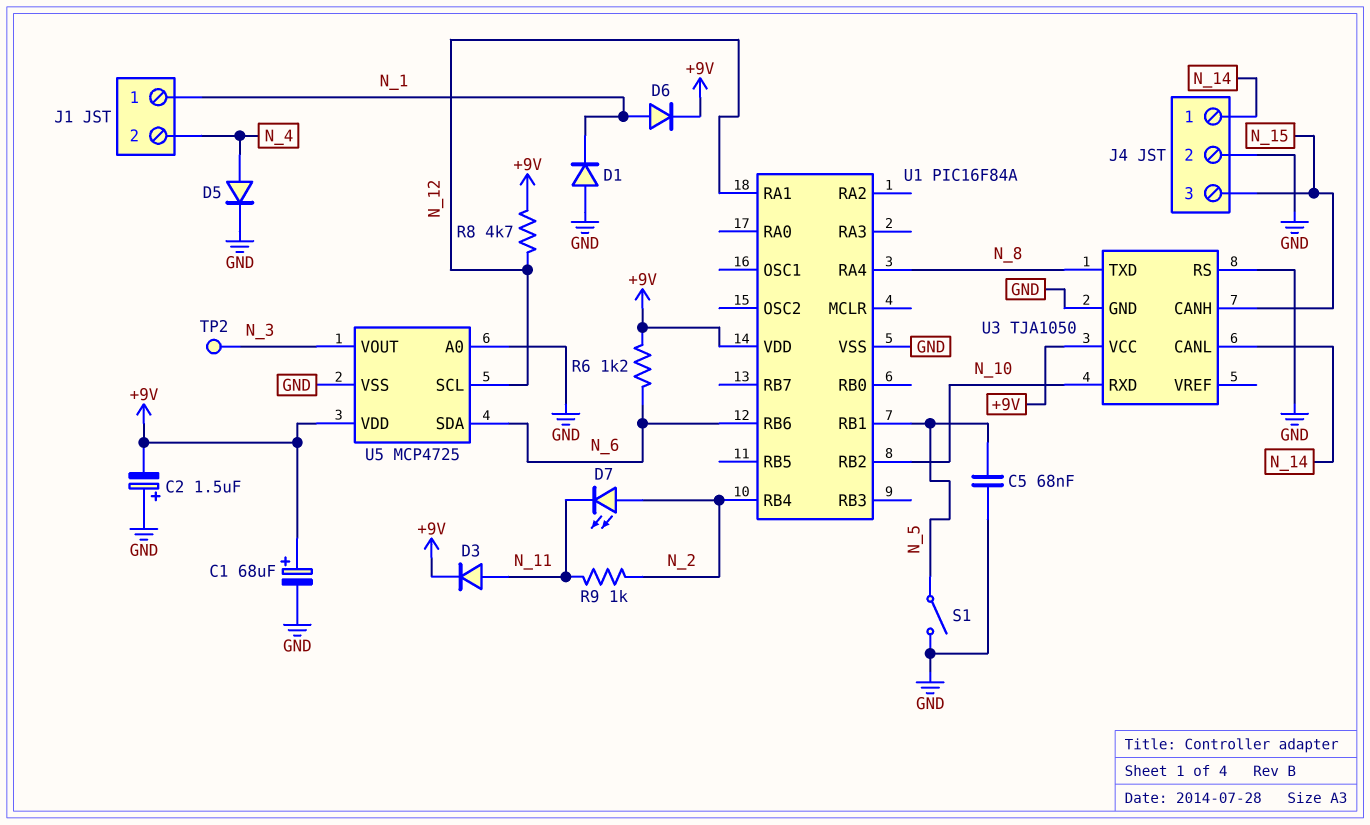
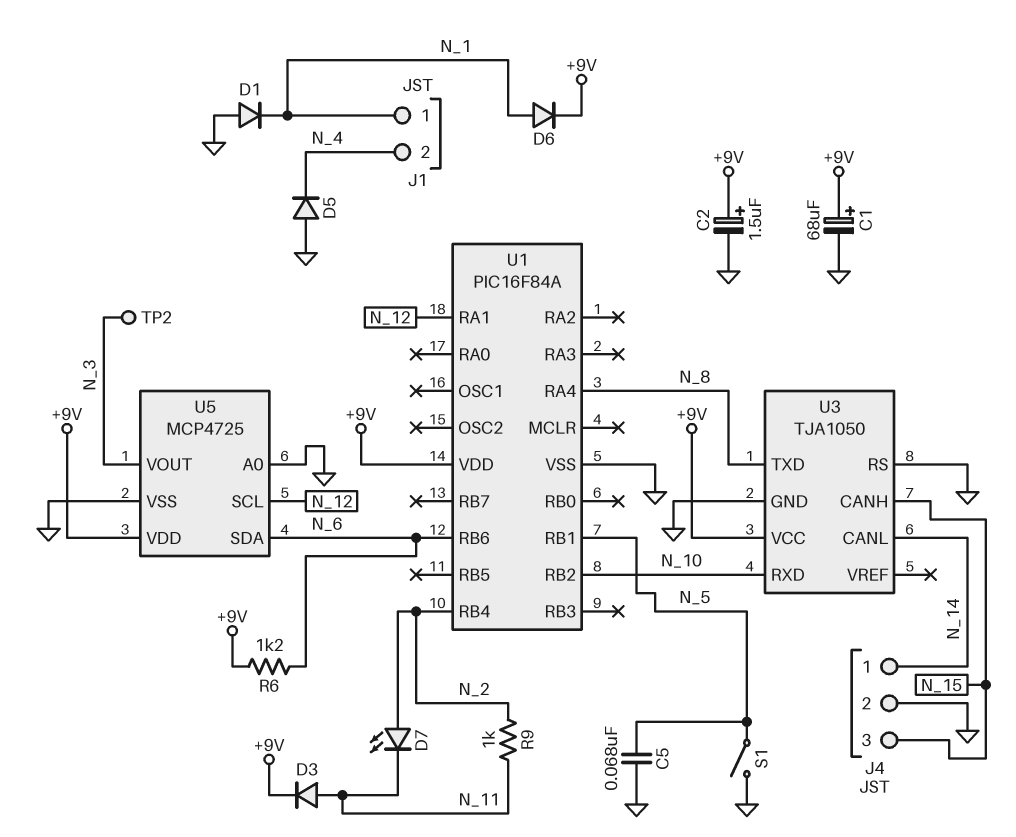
C2: 1.5uF (plus GND, minus +9V) -> 1.5uF (plus +9V, minus GND)
D5: diode (A N_4, K GND) -> diode (A GND, K N_4)
R8: 4.7k (+9V, N_12) -> none

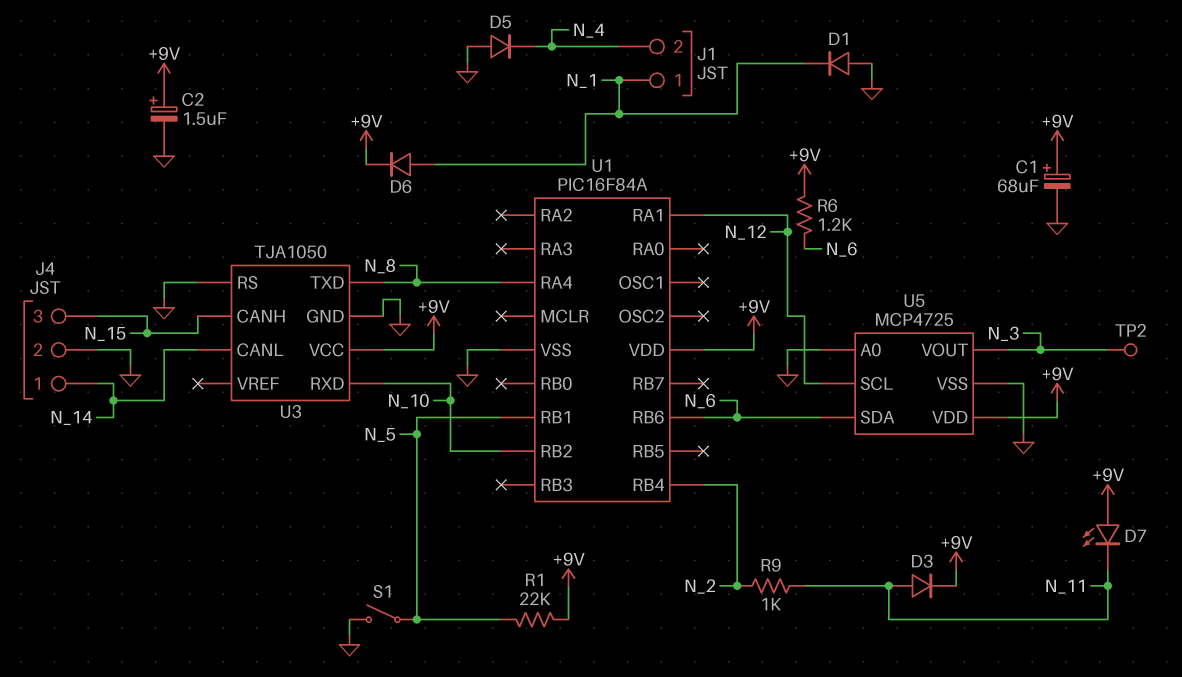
C5: 68nF (GND, N_5) -> none
D7: LED (A N_2, K N_11) -> LED (A +9V, K N_11)
R1: none -> 22k (+9V, N_5)

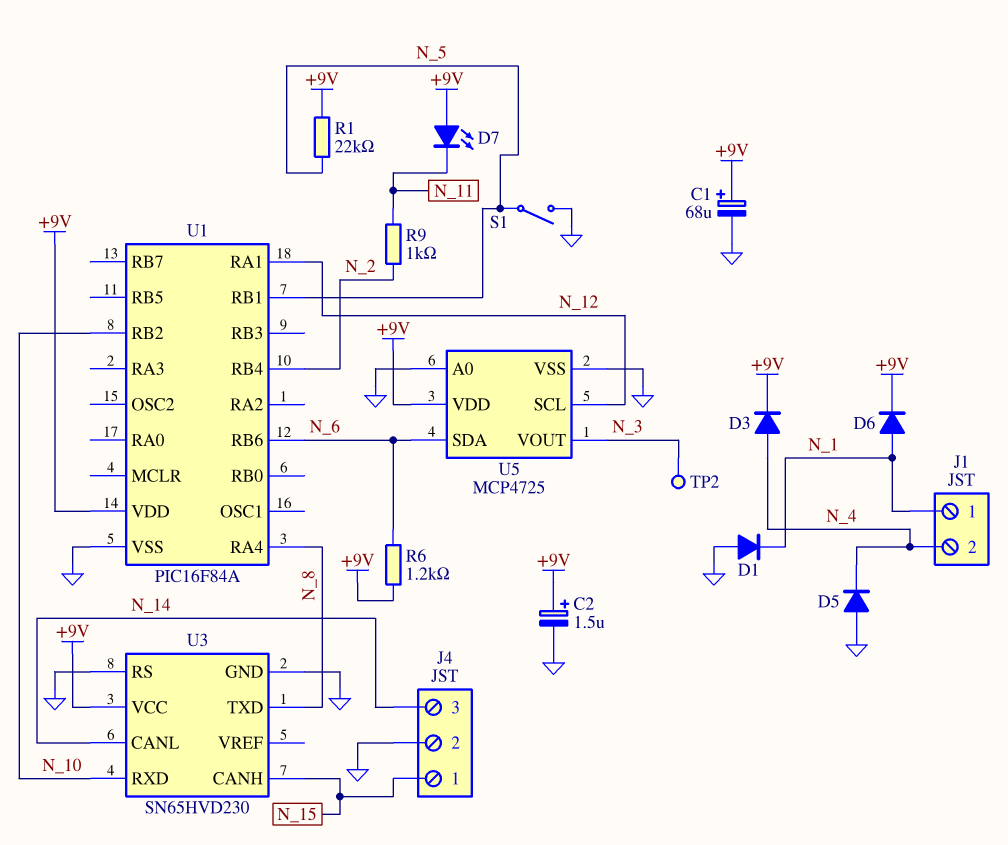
D3: diode (A N_11, K +9V) -> diode (A N_4, K +9V)
J4 pin 1: N_14 -> N_15
J4 pin 3: N_15 -> N_14
U3: TJA1050 -> SN65HVD230

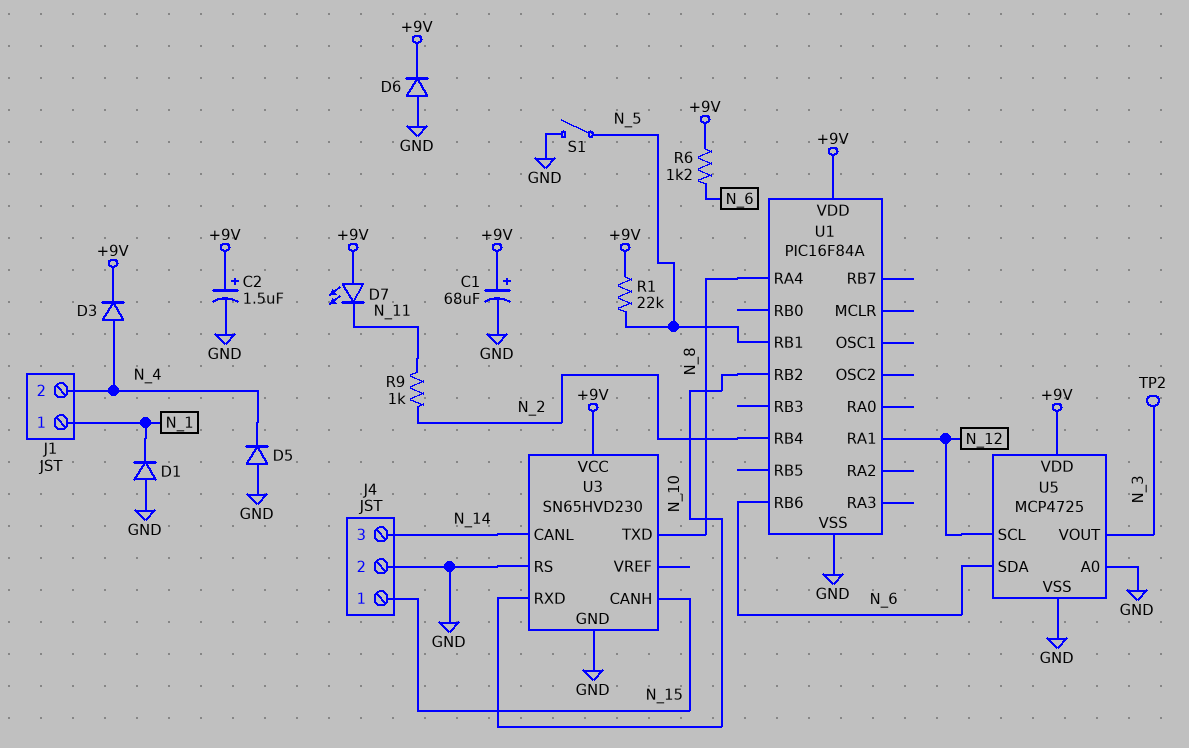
D6: diode (A N_1, K +9V) -> diode (A GND, K +9V)

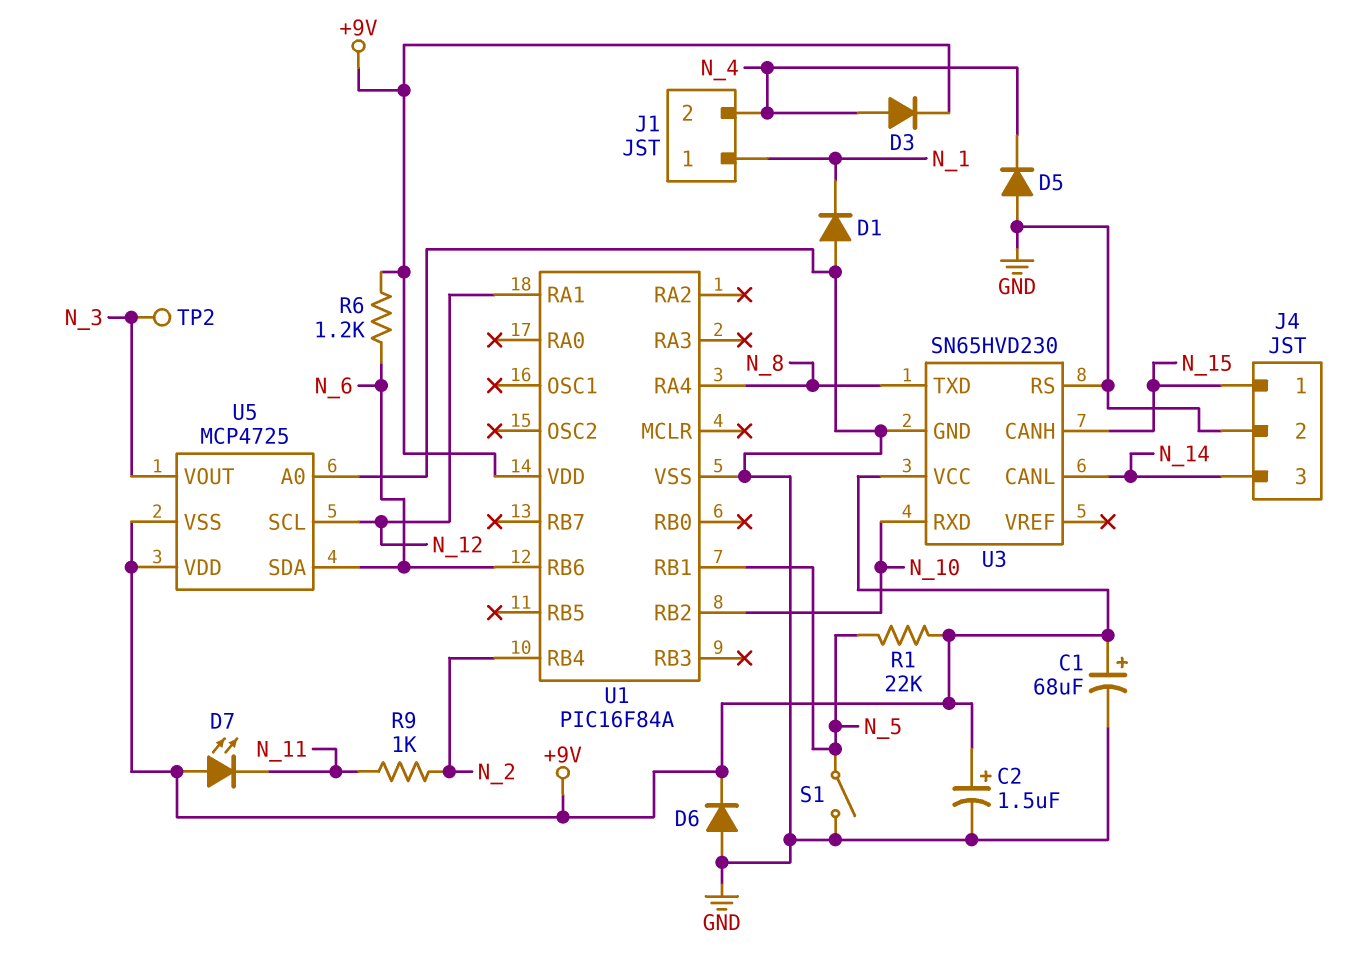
U5 pin VSS: GND -> +9V

